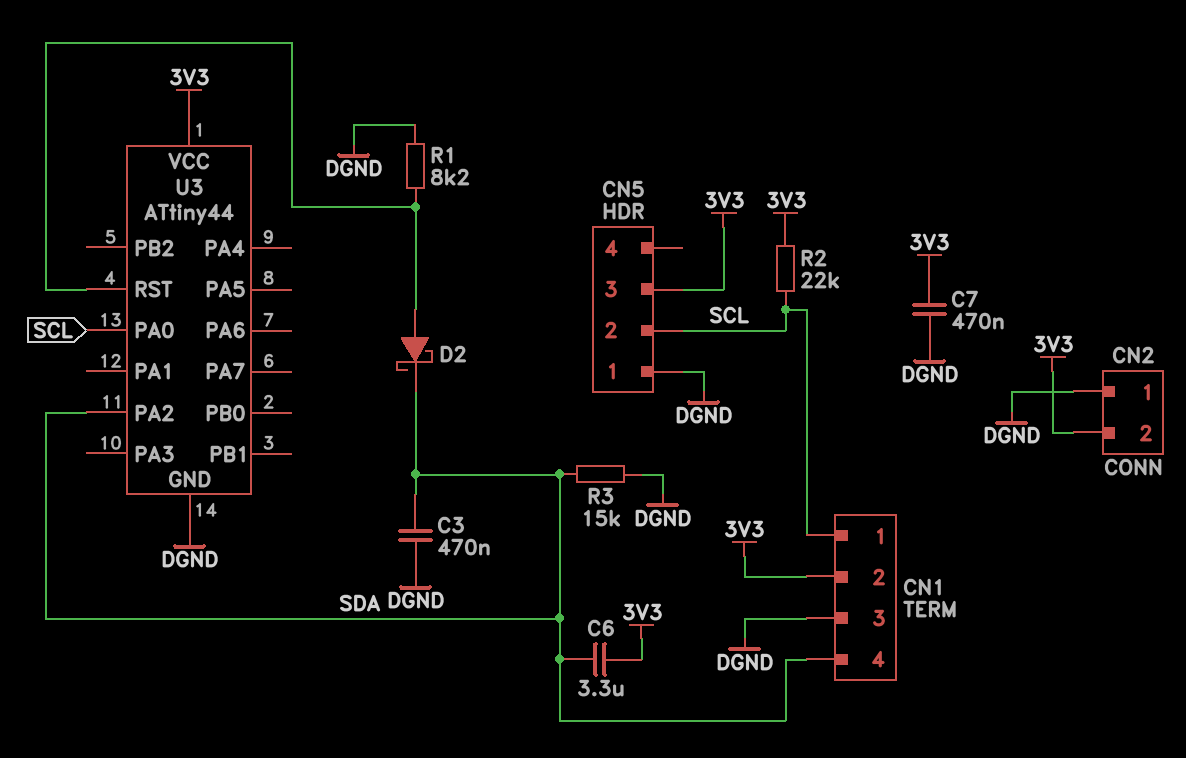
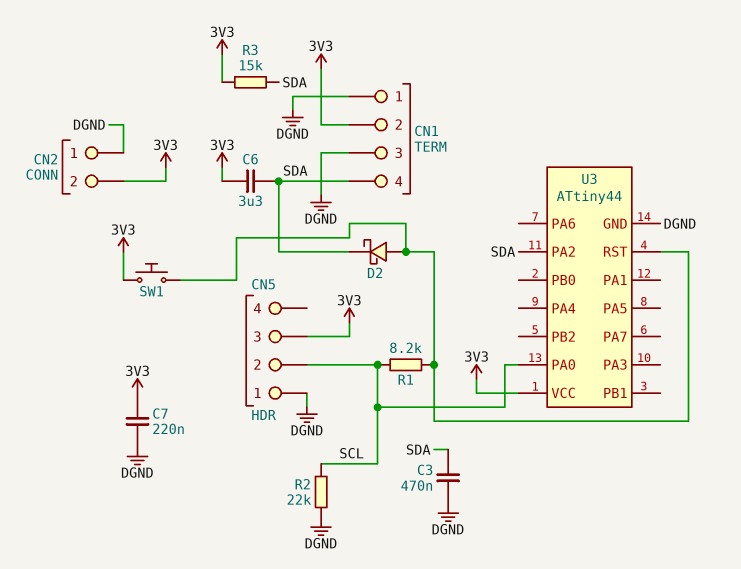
C7: 470nF (3V3, DGND) -> 220nF (3V3, DGND)
CN1 pin 1: SCL -> DGND
R1: 8.2k (DGND, U3/RST) -> 8.2k (SCL, U3/RST)
R2: 22k (3V3, SCL) -> 22k (DGND, SCL)
R3: 15k (DGND, SDA) -> 15k (3V3, SDA)
SW1: none -> button (3V3, U3/RST)

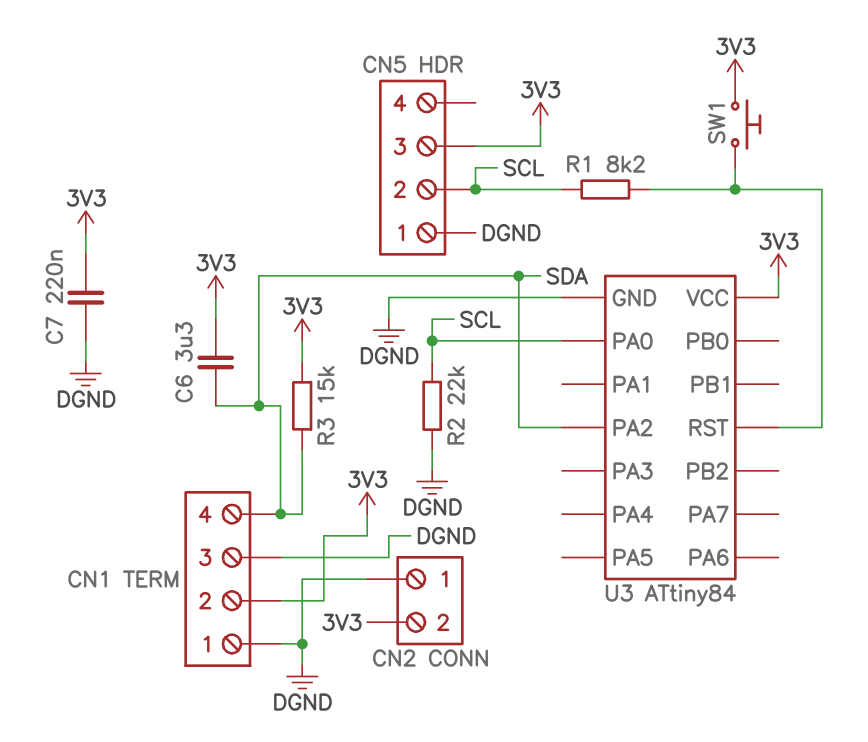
C3: 470nF (DGND, SDA) -> none
D2: schottky (A U3/RST, K SDA) -> none
U3: ATtiny44 -> ATtiny84

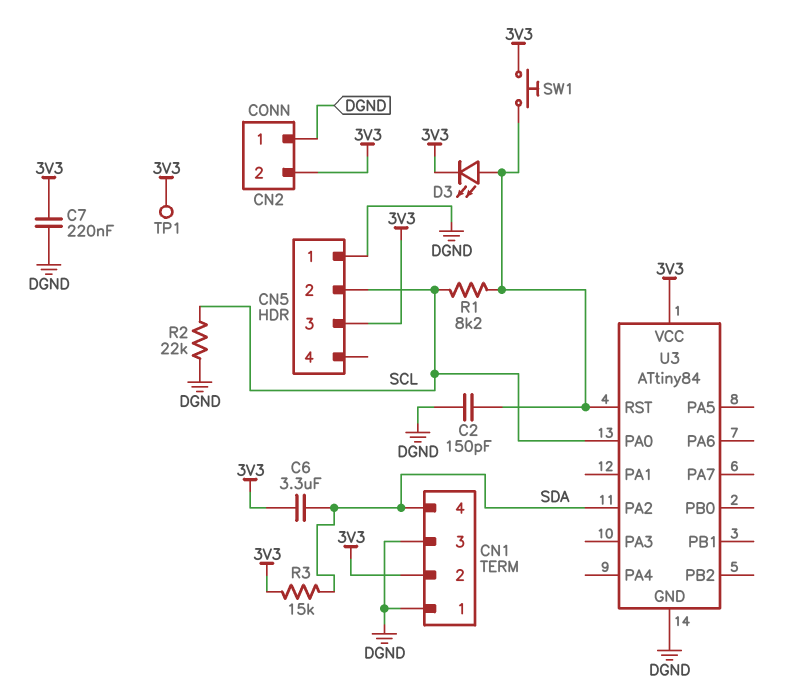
C2: none -> 150pF (DGND, U3/RST)
D3: none -> LED (A U3/RST, K 3V3)
TP1: none -> test point (3V3)

